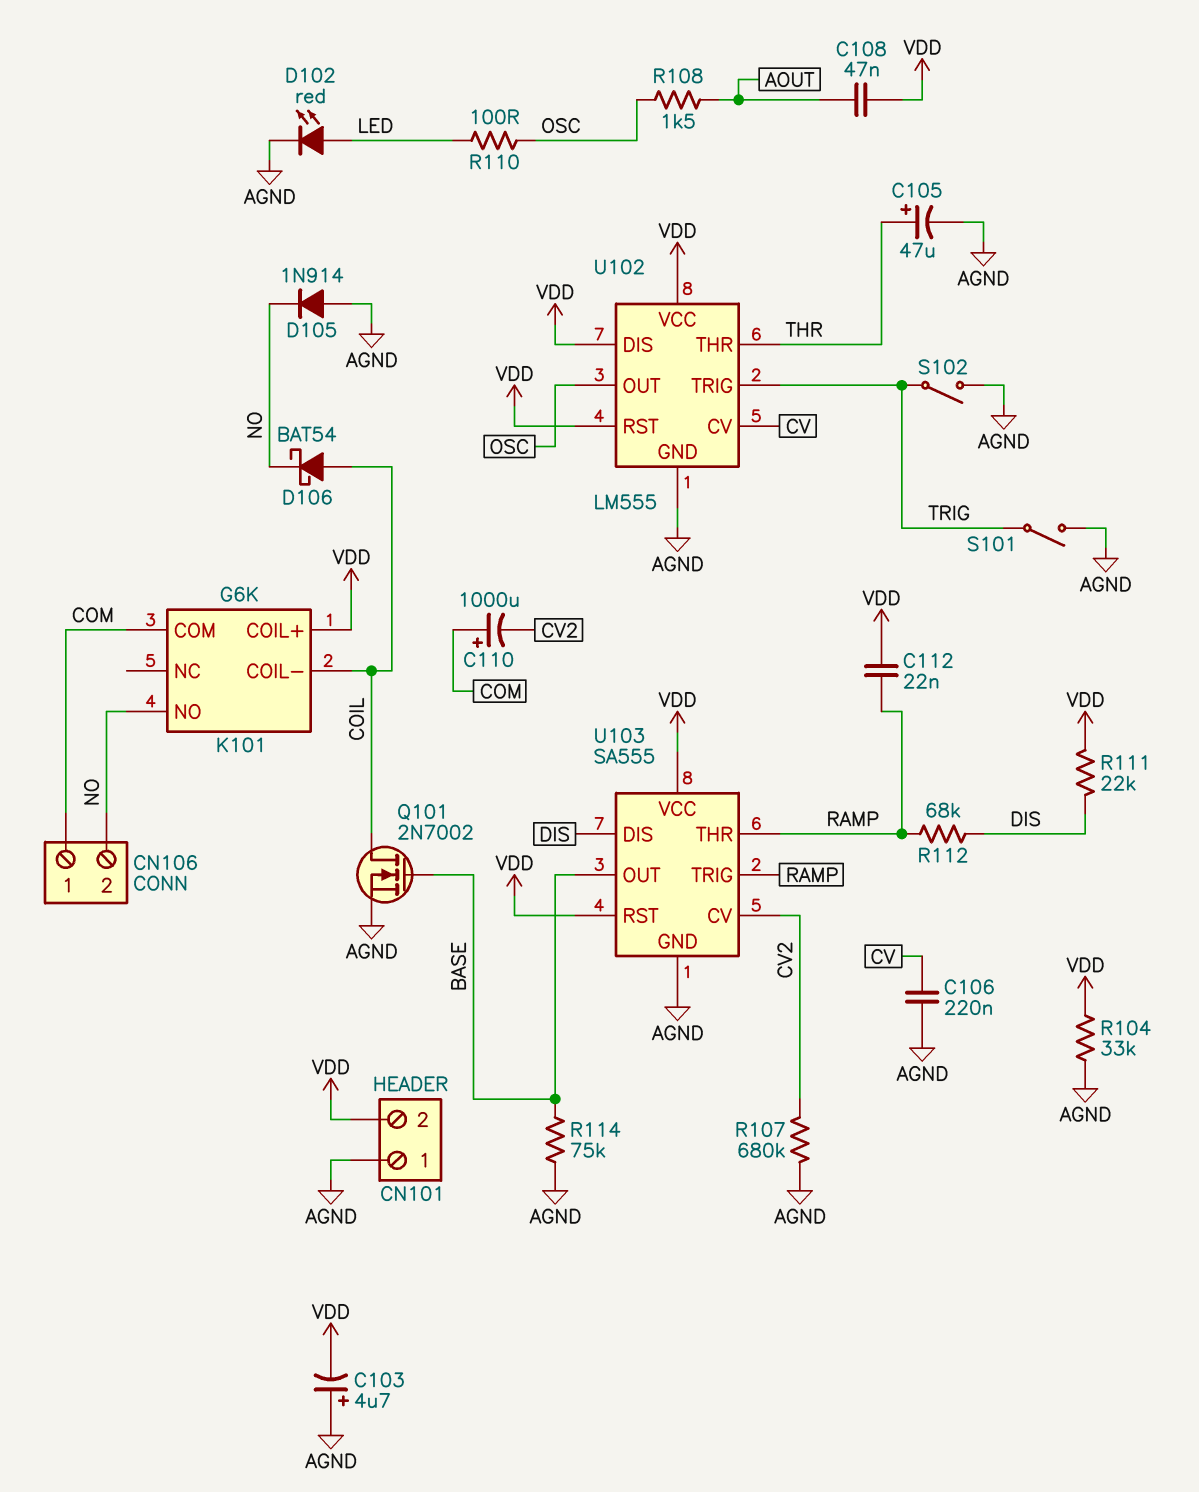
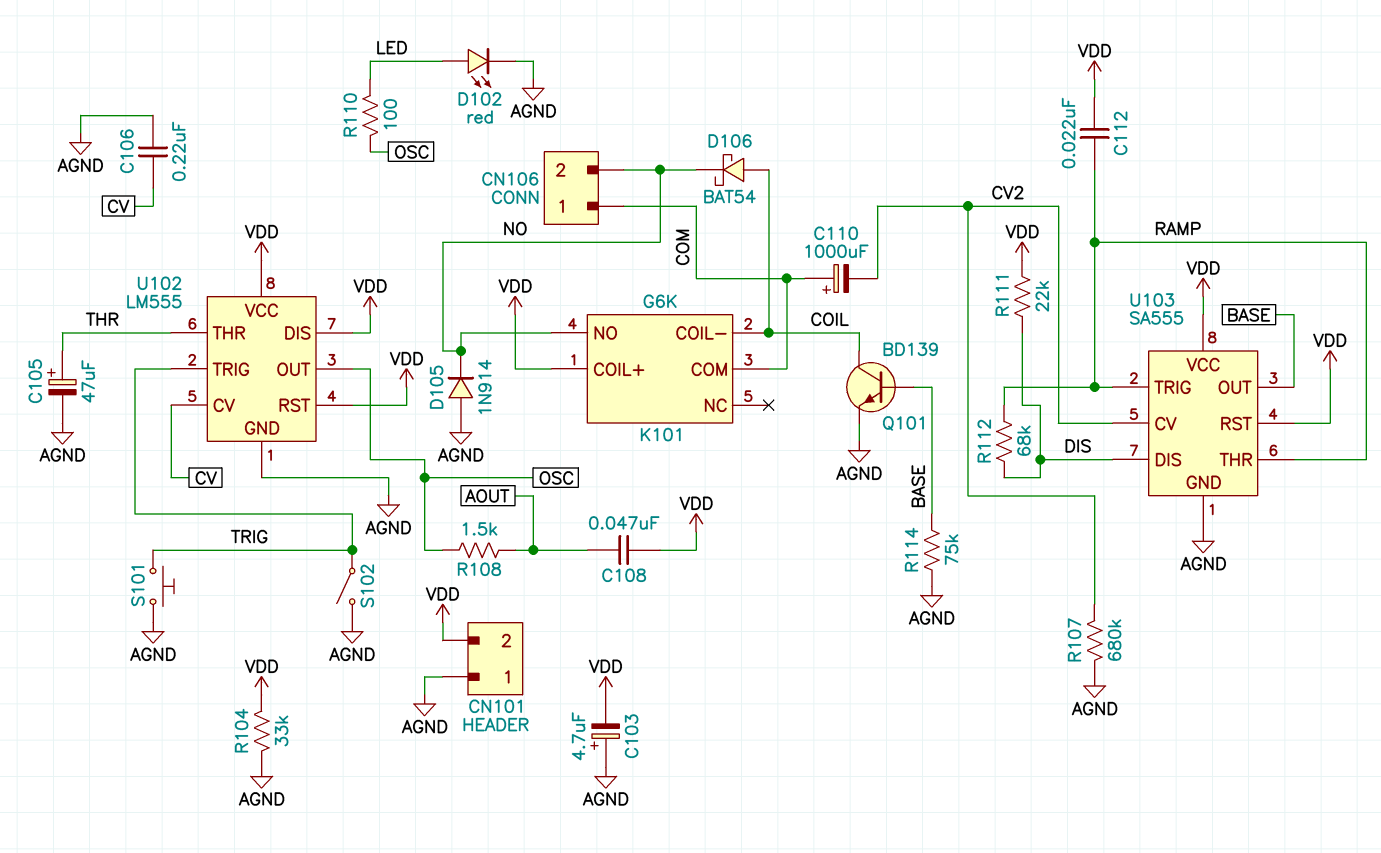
Q101: NMOS 2N7002 (G BASE, D COIL, S AGND) -> NPN BD139 (B BASE, C COIL, E AGND)
S101: switch (AGND, TRIG) -> button (AGND, TRIG)

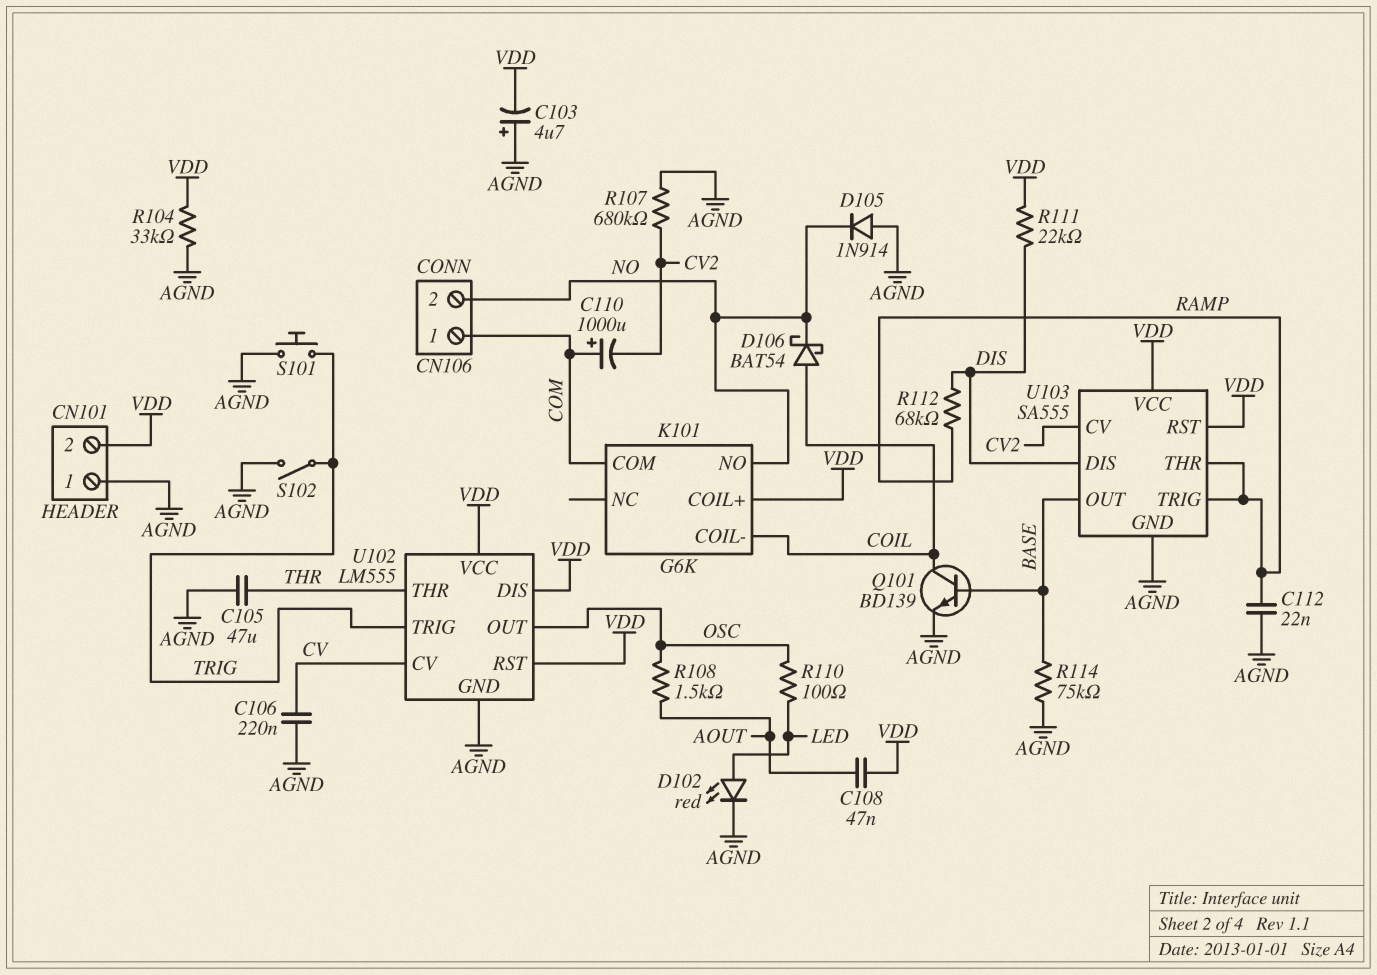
C105: 47uF (plus THR, minus AGND) -> 47uF (AGND, THR)
C112: 22nF (RAMP, VDD) -> 22nF (AGND, RAMP)

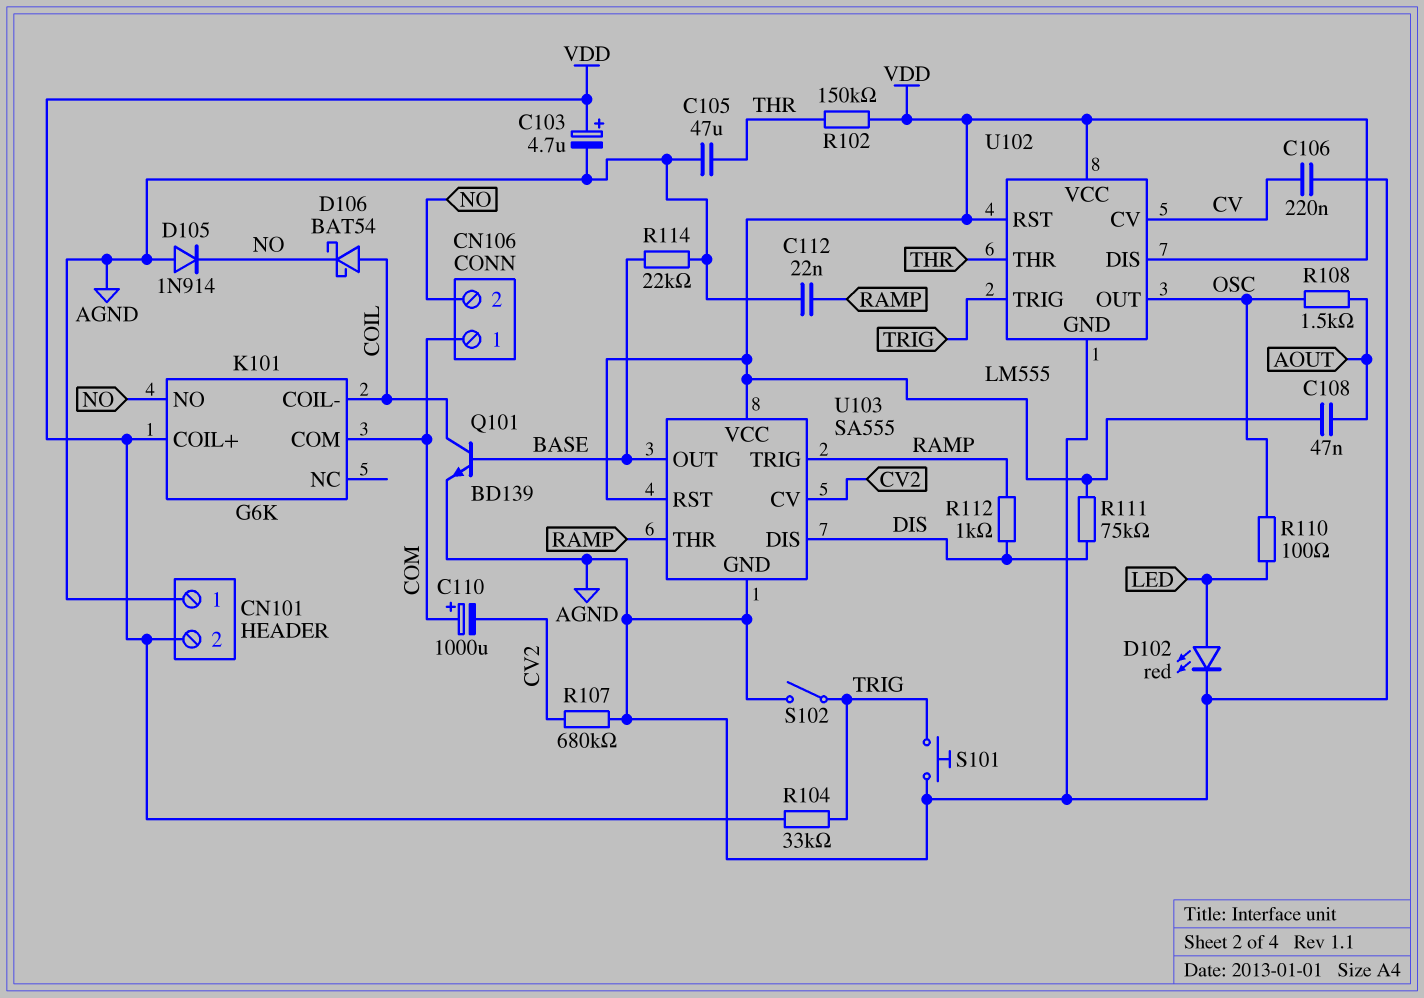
C103: 4.7uF (plus AGND, minus VDD) -> 4.7uF (plus VDD, minus AGND)
R102: none -> 150k (THR, VDD)
R104: 33k (AGND, VDD) -> 33k (TRIG, VDD)
R111: 22k (DIS, VDD) -> 75k (DIS, VDD)
R112: 68k (DIS, RAMP) -> 1k (DIS, RAMP)
R114: 75k (AGND, BASE) -> 22k (AGND, BASE)

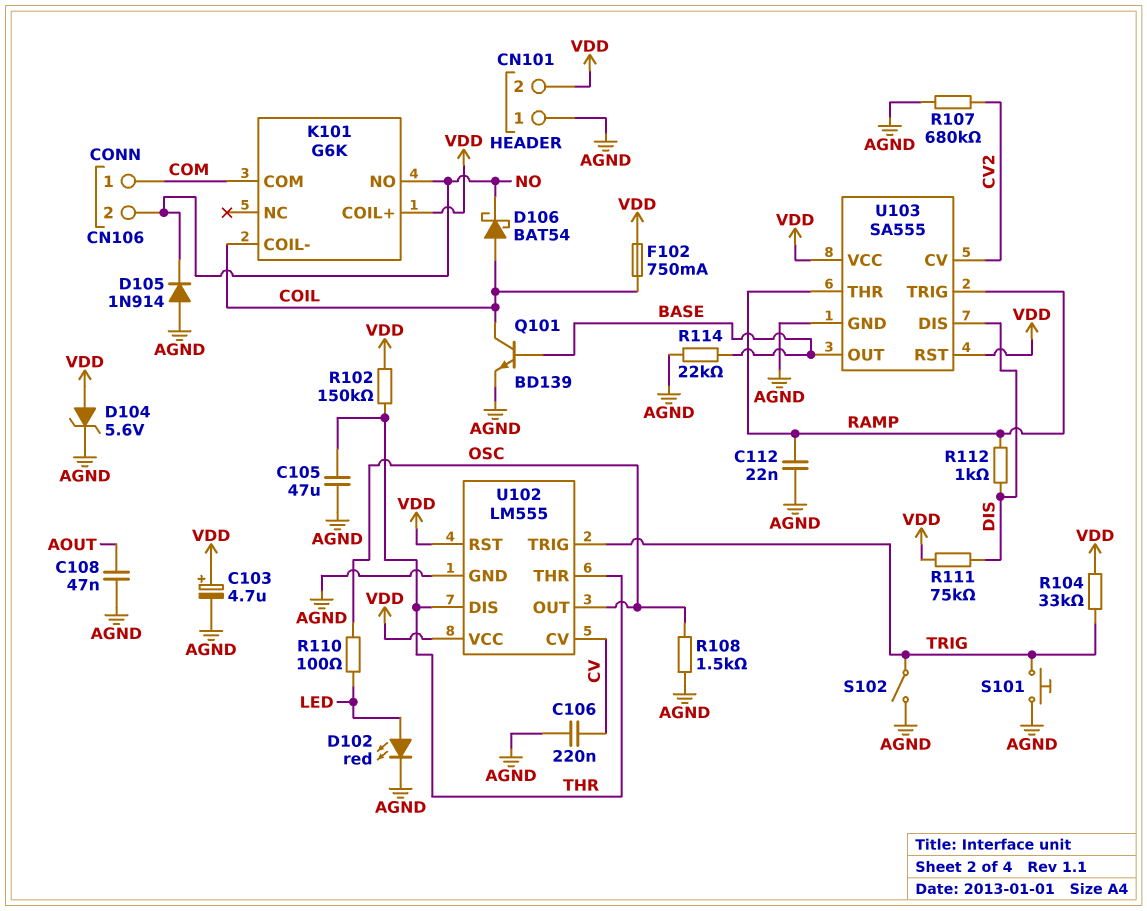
C108: 47nF (AOUT, VDD) -> 47nF (AGND, AOUT)
C110: 1000uF (plus COM, minus CV2) -> none
D104: none -> zener 5.6V (A VDD, K AGND)
F102: none -> 750mA (COIL, VDD)
R108: 1.5k (AOUT, OSC) -> 1.5k (AGND, OSC)
U102 pin DIS: VDD -> THR

